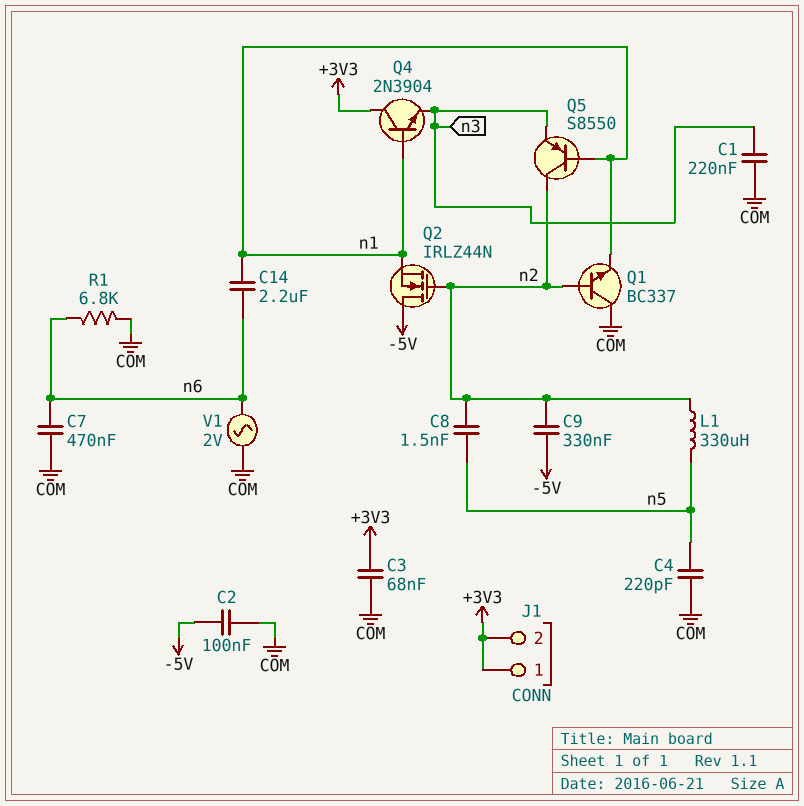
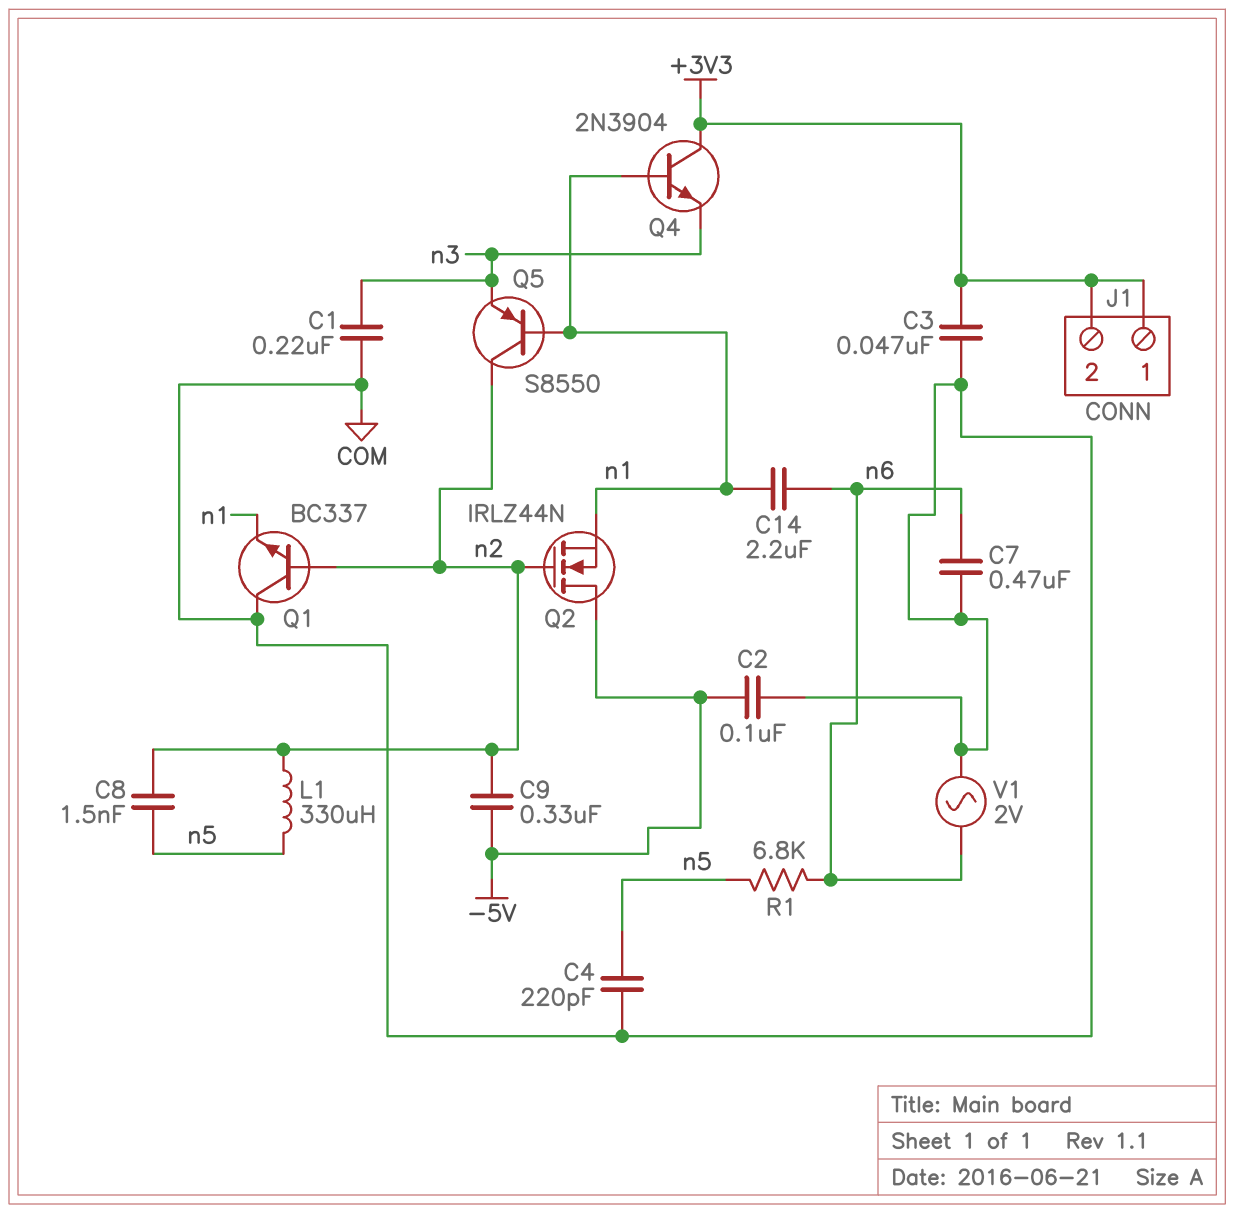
C3: 68nF (+3V3, COM) -> 47nF (+3V3, COM)
R1: 6.8k (COM, n6) -> 6.8k (n5, n6)

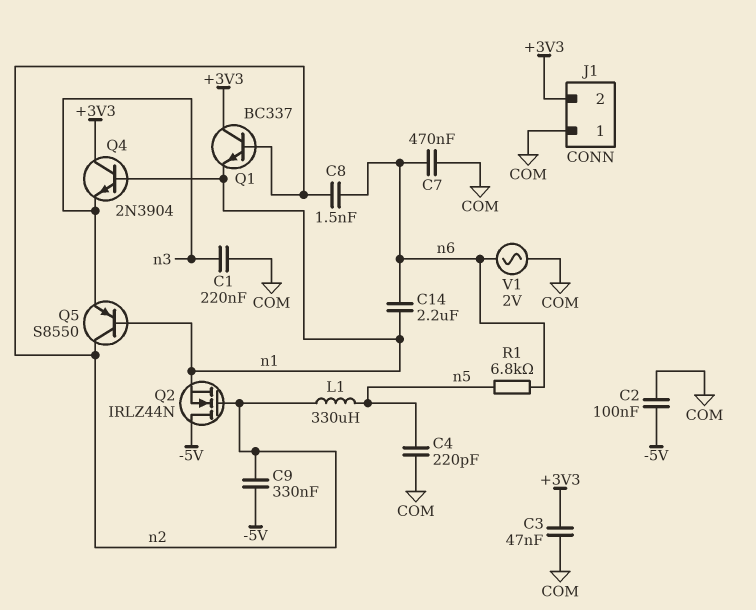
C8: 1.5nF (n2, n5) -> 1.5nF (n2, n6)
J1 pin 1: +3V3 -> COM
Q1: NPN BC337 (B n2, C COM, E n1) -> NPN BC337 (B n2, C +3V3, E n1)

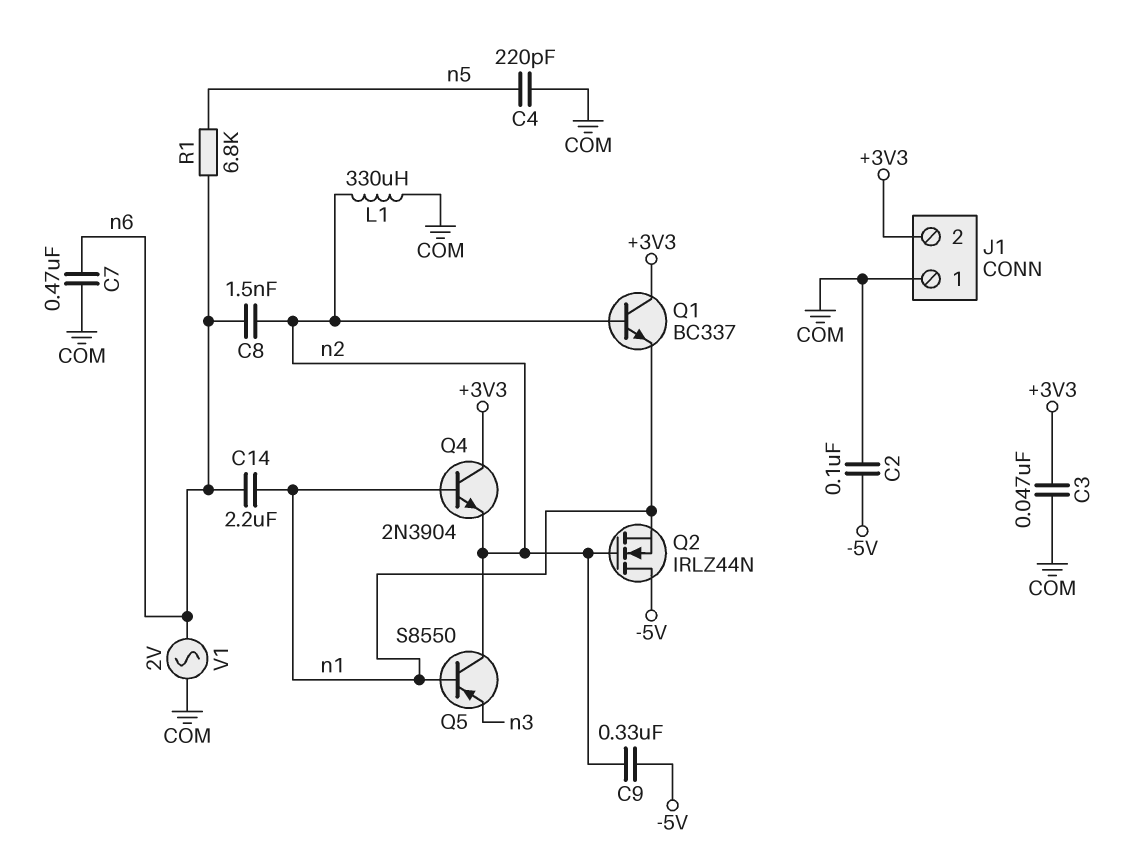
C1: 220nF (COM, n3) -> none
L1: 330uH (n2, n5) -> 330uH (COM, n2)
Q4: NPN 2N3904 (B n1, C +3V3, E n3) -> NPN 2N3904 (B n1, C +3V3, E n2)

